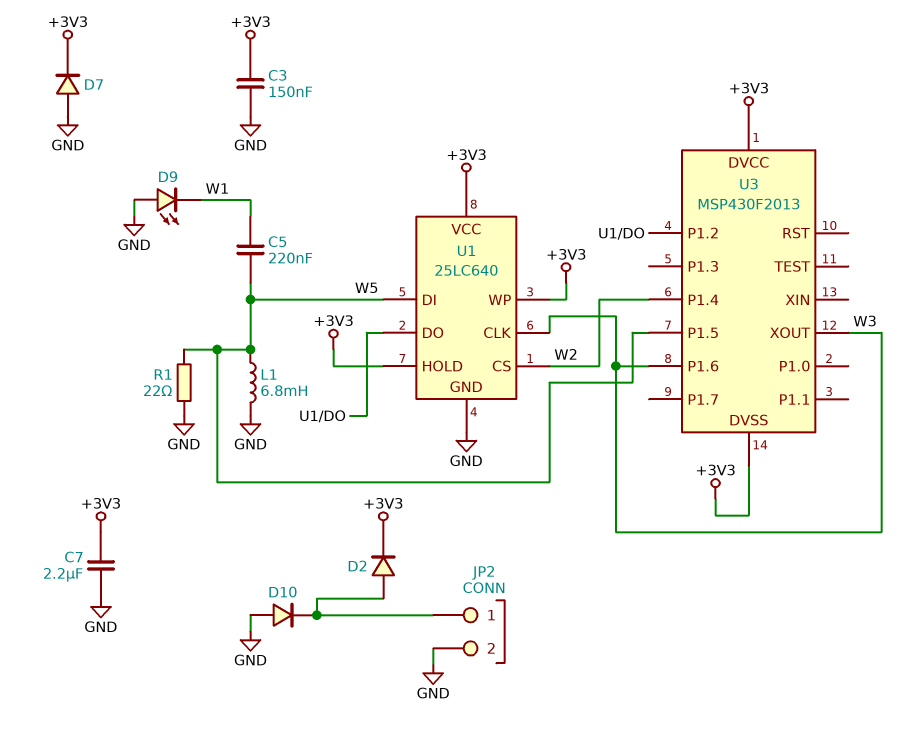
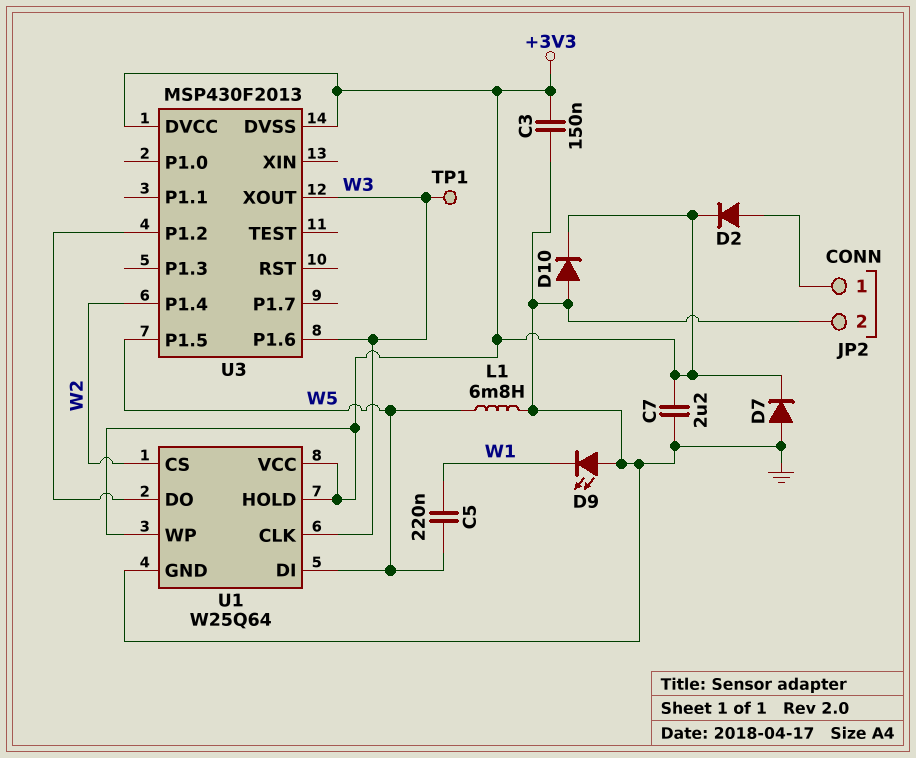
D10: diode (A GND, K JP2/1) -> diode (A GND, K +3V3)
R1: 22 (GND, W5) -> none
TP1: none -> test point (W3)
U1: 25LC640 -> W25Q64

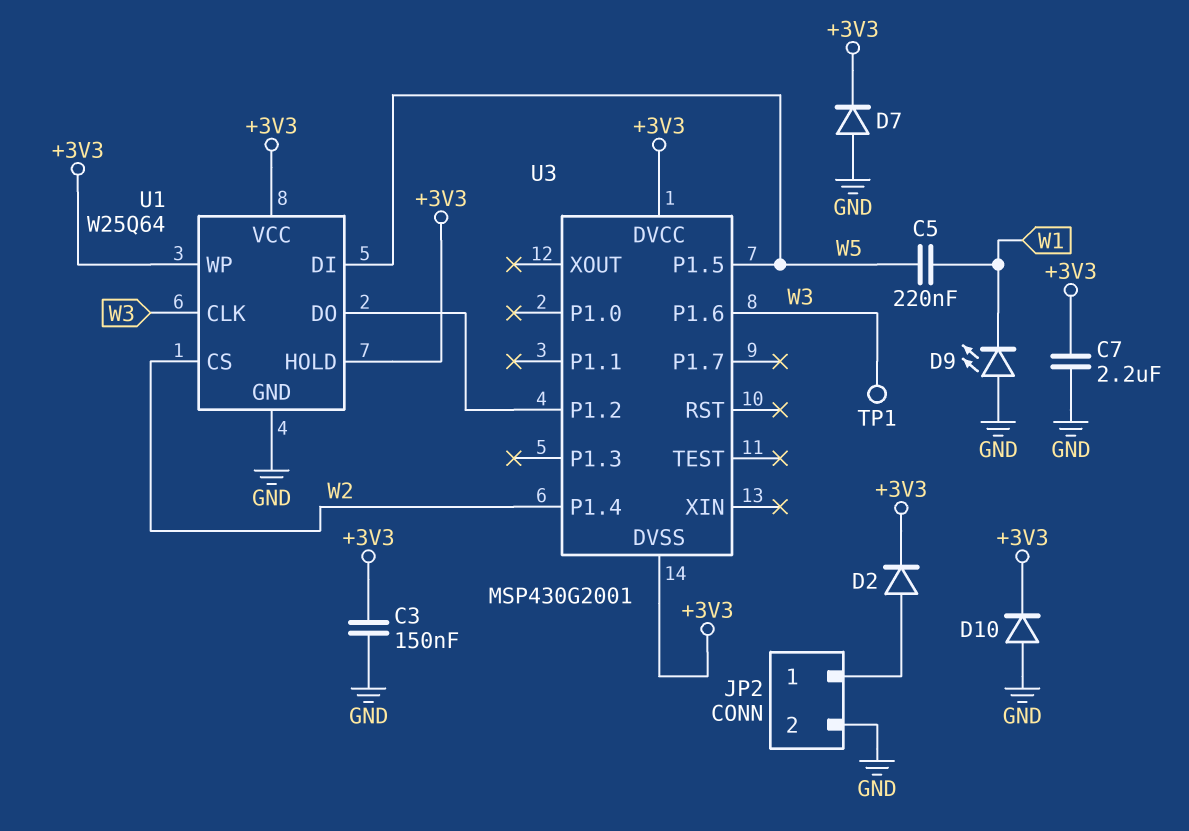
L1: 6.8mH (GND, W5) -> none
U3: MSP430F2013 -> MSP430G2001
U3 pin XOUT: W3 -> none

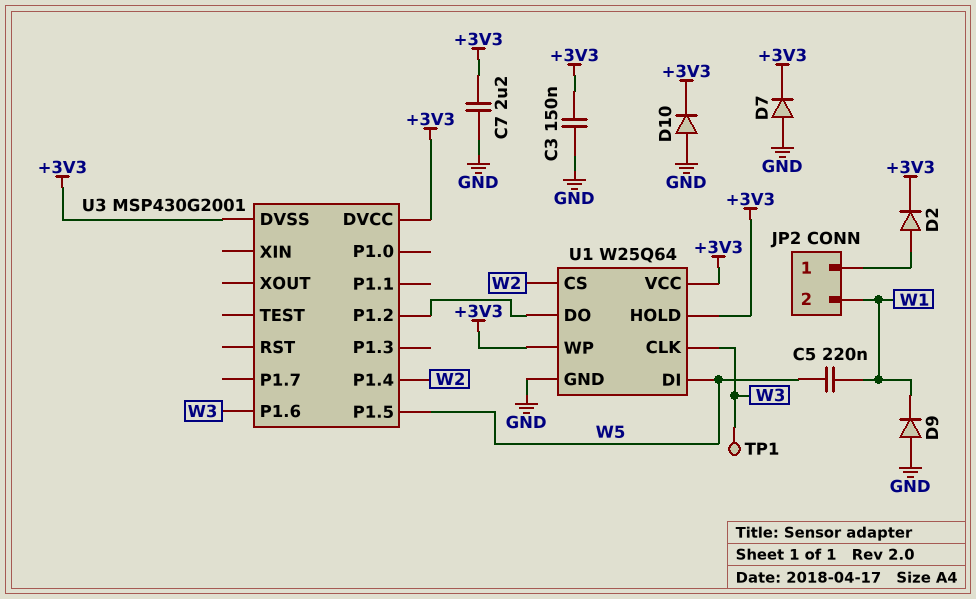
D9: LED (A GND, K W1) -> diode (A GND, K W1)
JP2 pin 2: GND -> W1

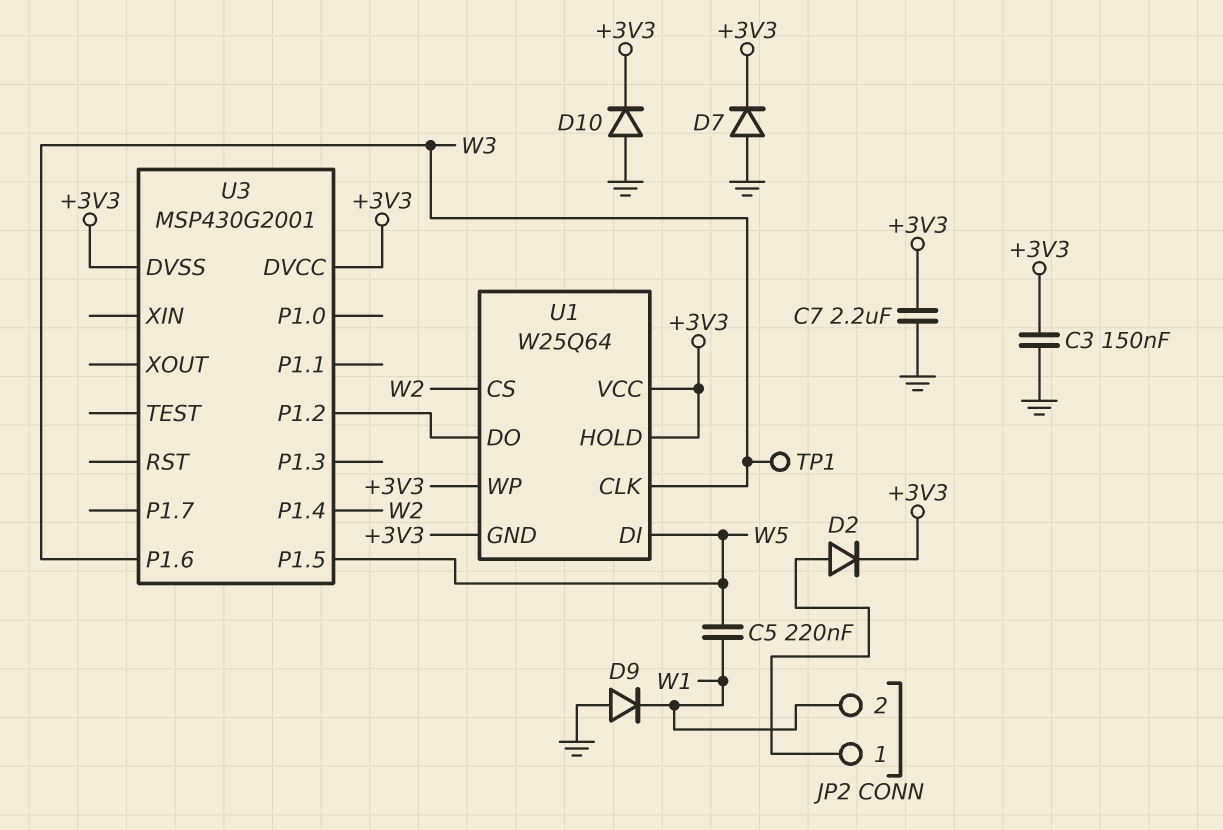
U1 pin GND: GND -> +3V3

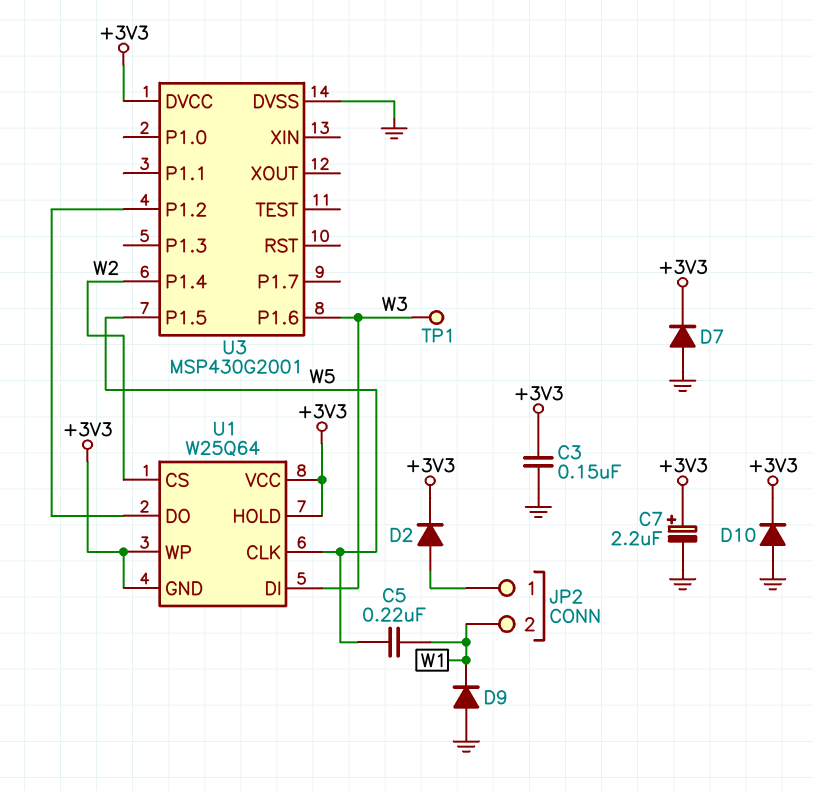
C7: 2.2uF (+3V3, GND) -> 2.2uF (plus +3V3, minus GND)
U1 pin CLK: W3 -> W5
U1 pin DI: W5 -> W3
U3 pin DVSS: +3V3 -> GND

